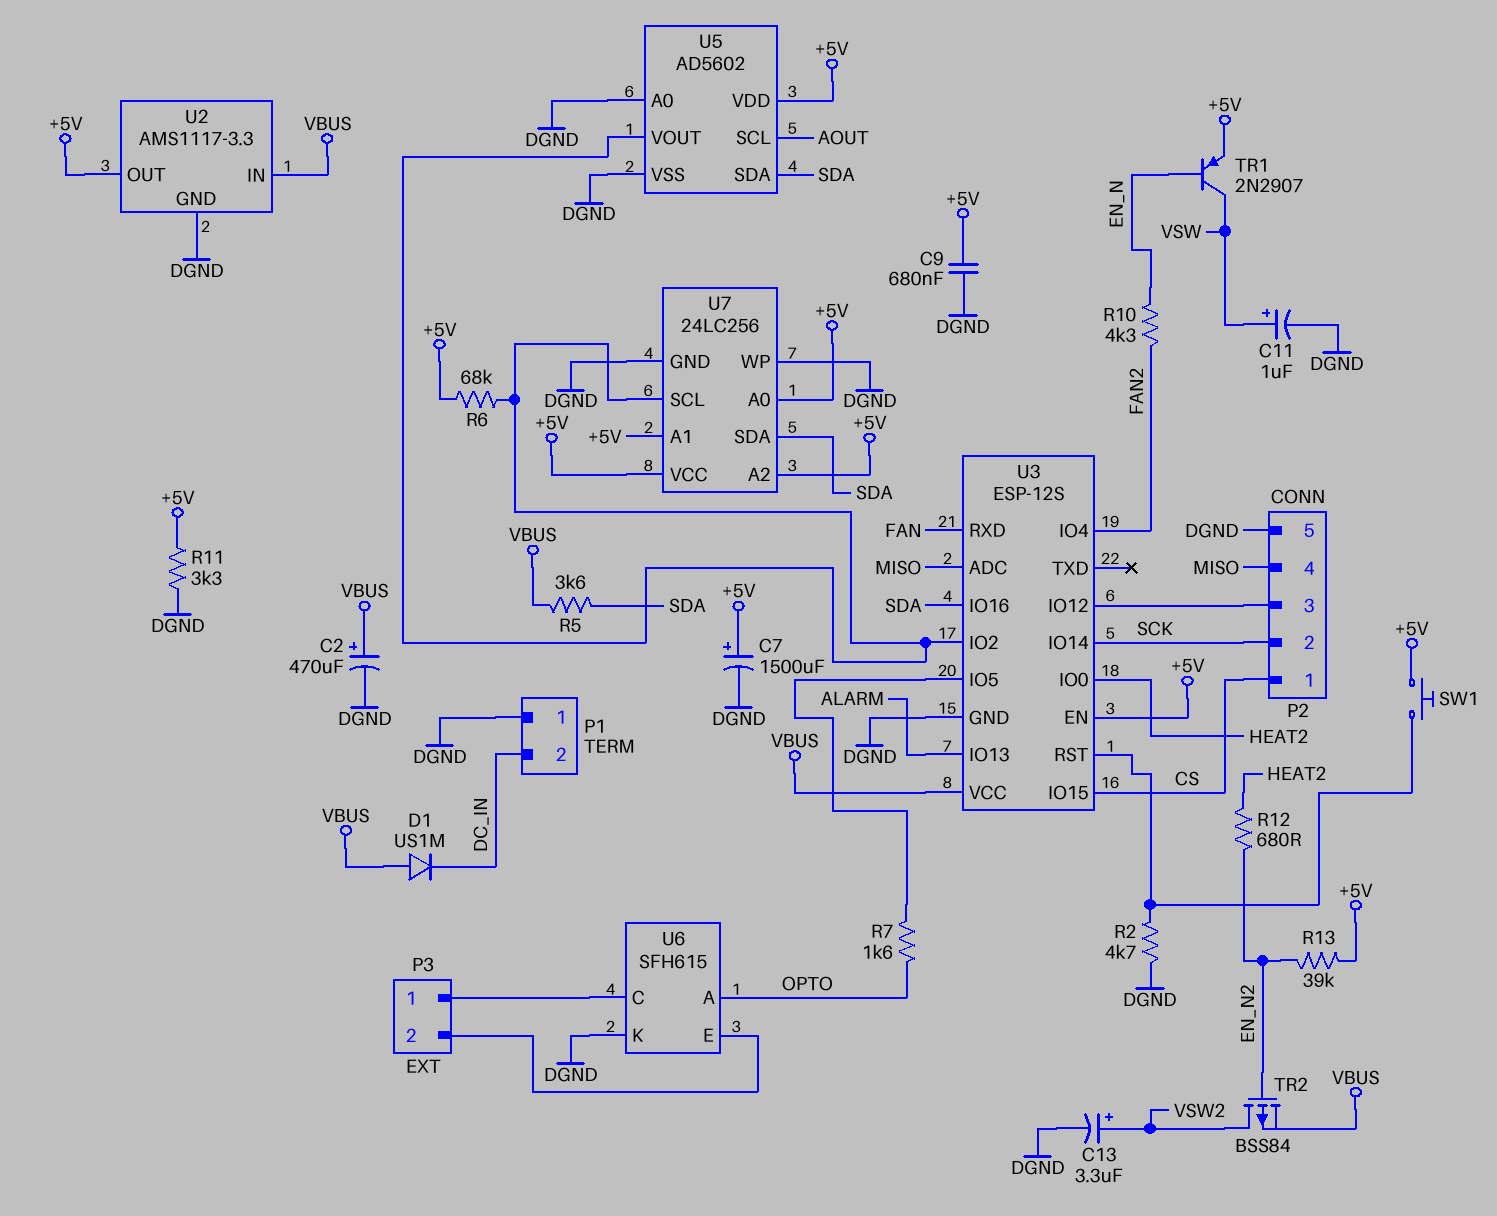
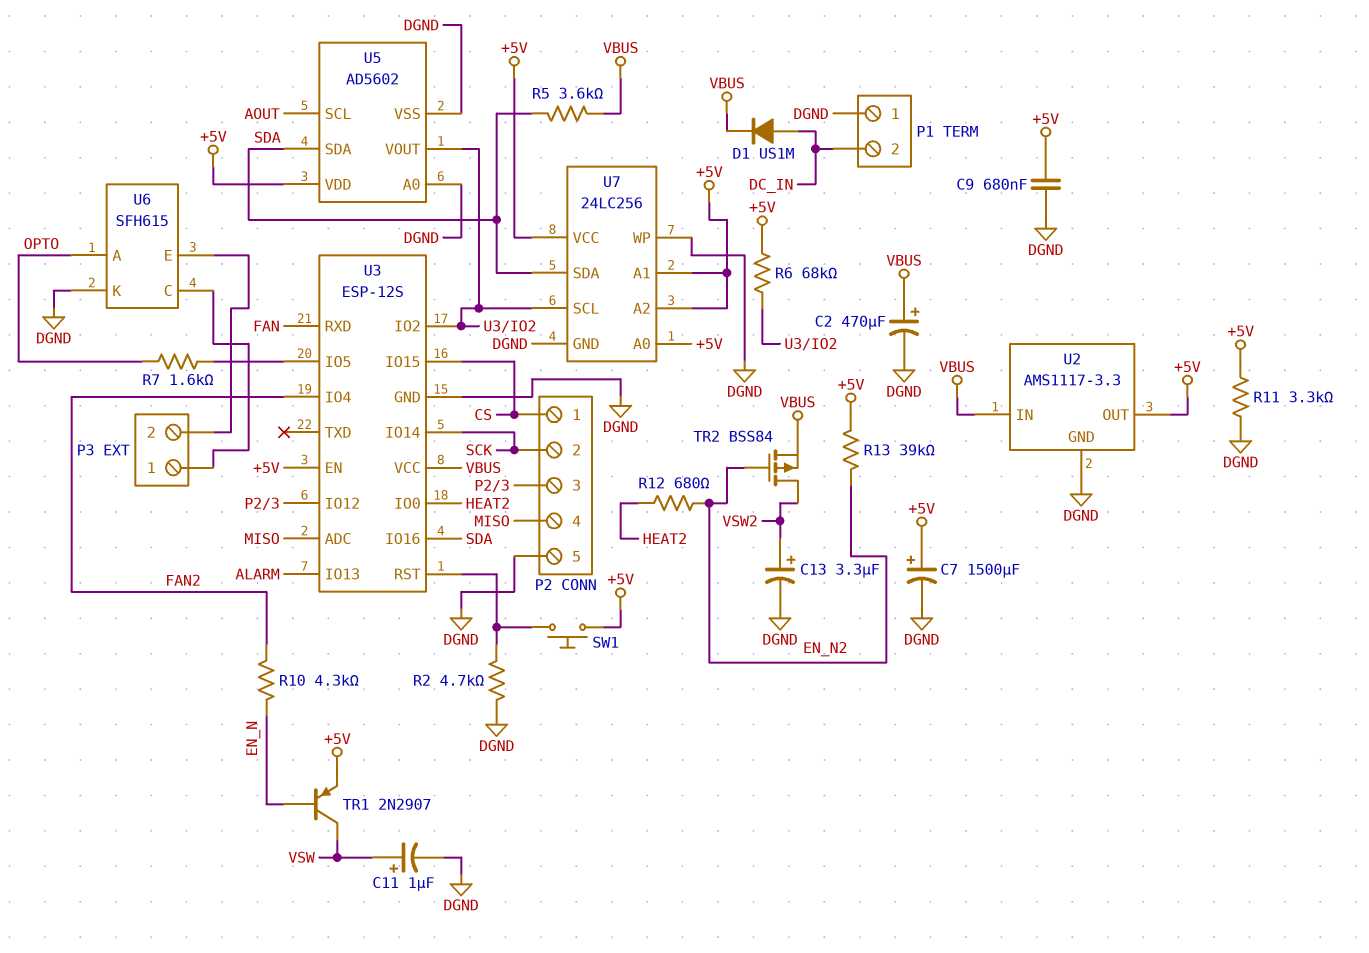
D1: diode US1M (A VBUS, K DC_IN) -> diode US1M (A DC_IN, K VBUS)

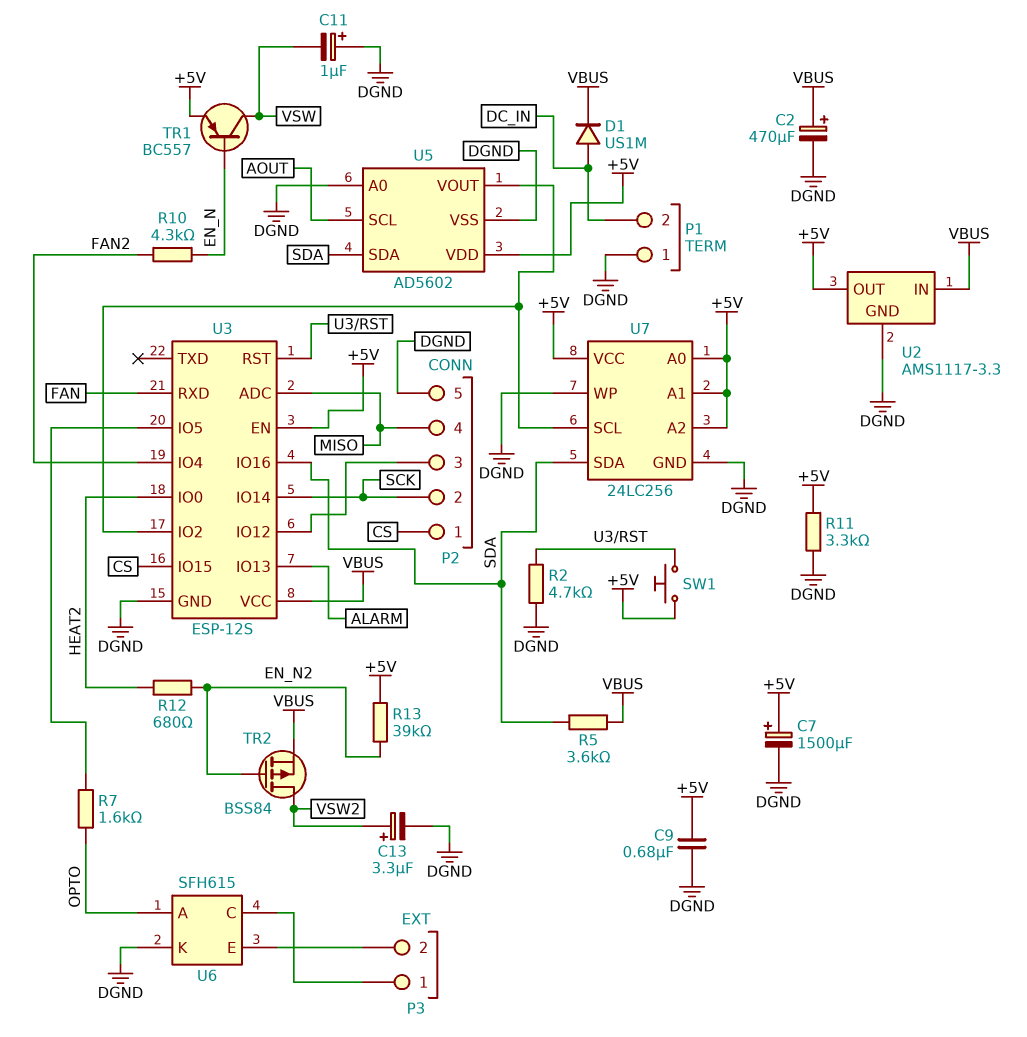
C11: 1uF (plus VSW, minus DGND) -> 1uF (plus DGND, minus VSW)
R6: 68k (+5V, U3/IO2) -> none
TR1: PNP 2N2907 (B EN_N, C VSW, E +5V) -> PNP BC557 (B EN_N, C VSW, E +5V)

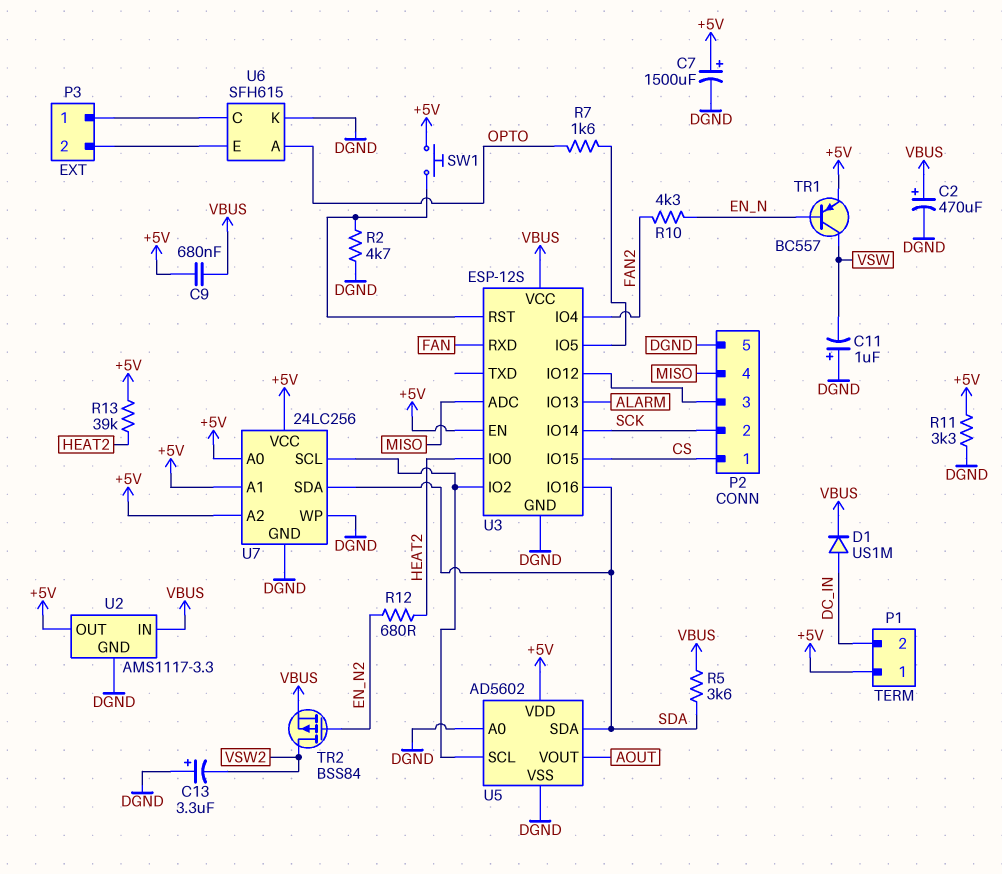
C9: 680nF (+5V, DGND) -> 680nF (+5V, VBUS)
C13: 3.3uF (plus VSW2, minus DGND) -> 3.3uF (plus DGND, minus VSW2)
P1 pin 1: DGND -> +5V
R13: 39k (+5V, EN_N2) -> 39k (+5V, HEAT2)
U5 pin SCL: AOUT -> U3/IO2
U5 pin VOUT: U3/IO2 -> AOUT

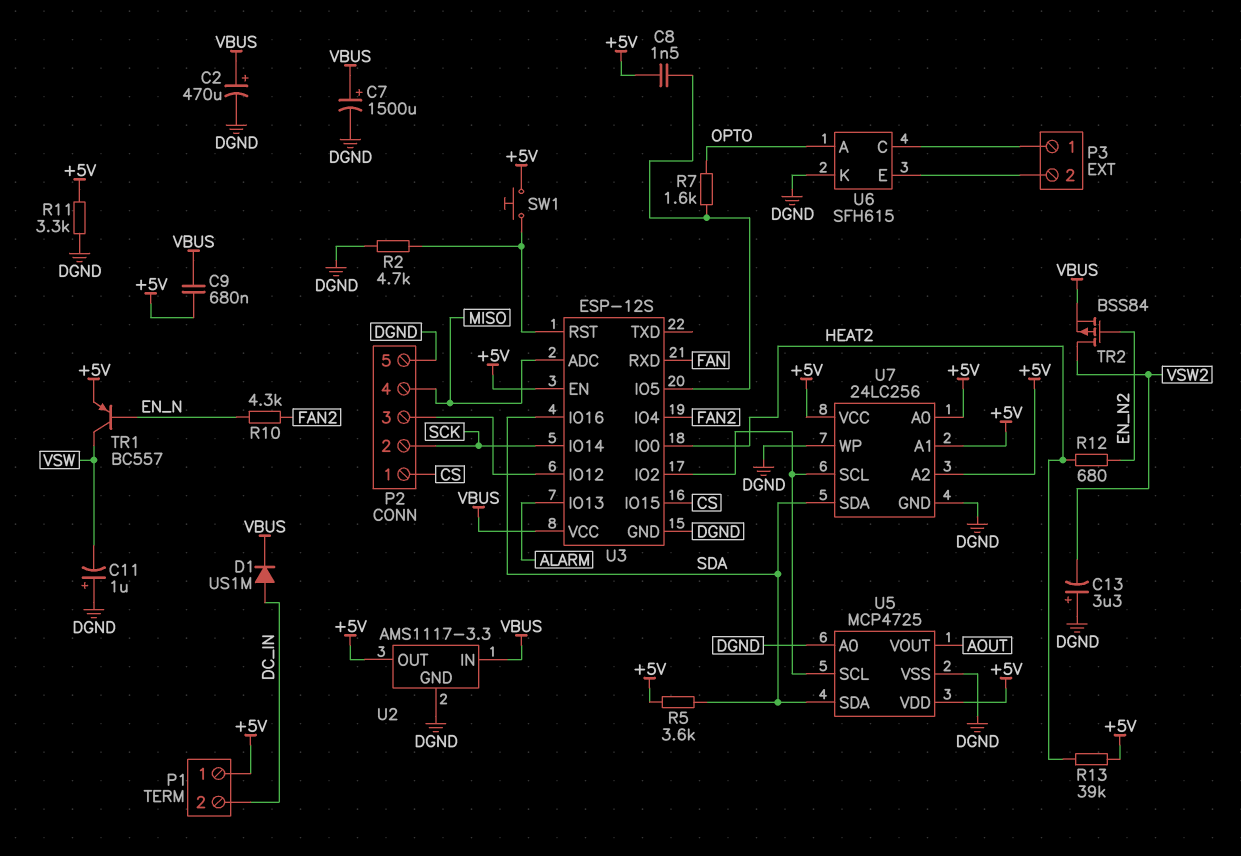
C7: 1500uF (plus +5V, minus DGND) -> 1500uF (plus VBUS, minus DGND)
C8: none -> 1.5nF (+5V, U3/IO5)
R5: 3.6k (SDA, VBUS) -> 3.6k (+5V, SDA)
U5: AD5602 -> MCP4725

